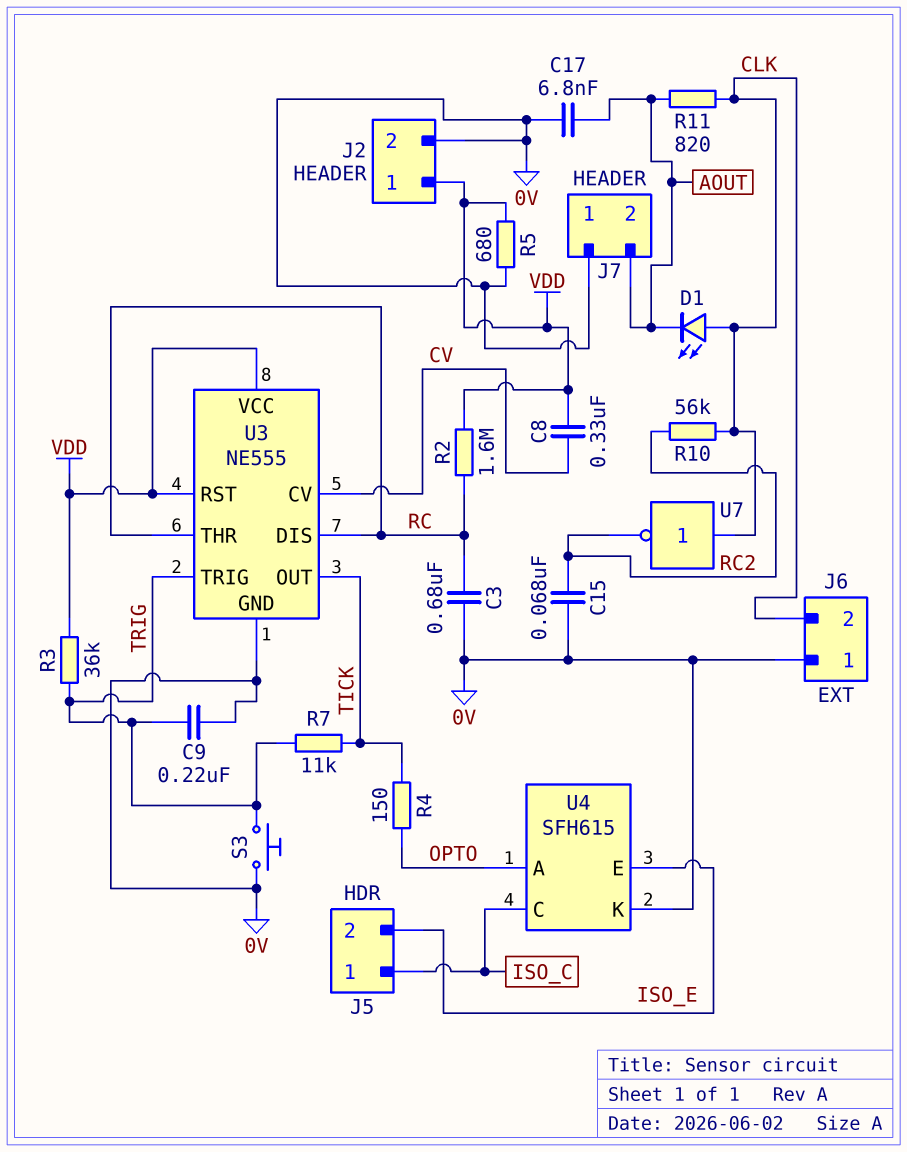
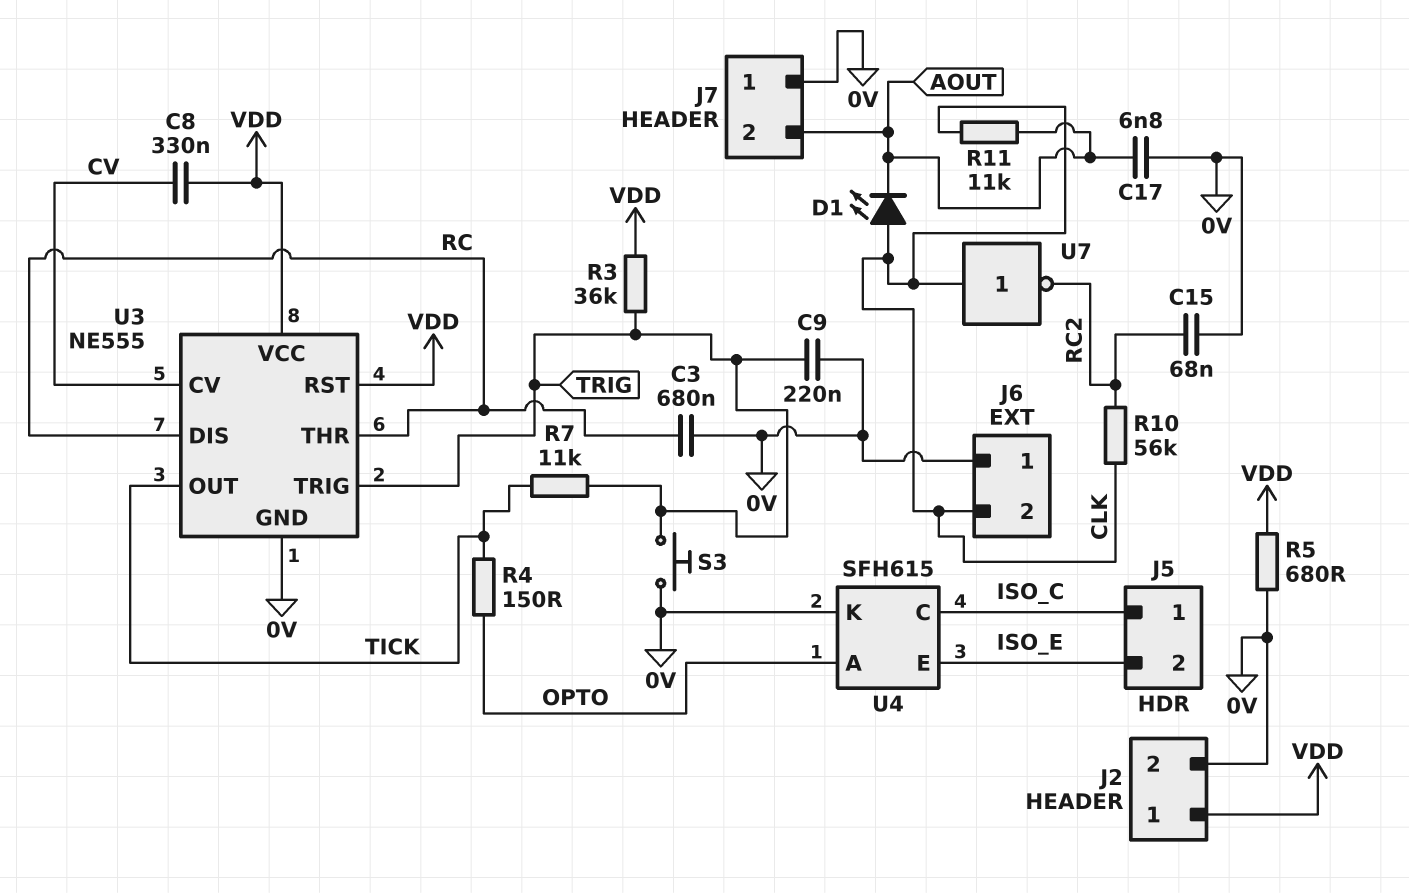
R2: 1.6M (RC, VDD) -> none
R11: 820 (AOUT, CLK) -> 11k (AOUT, CLK)

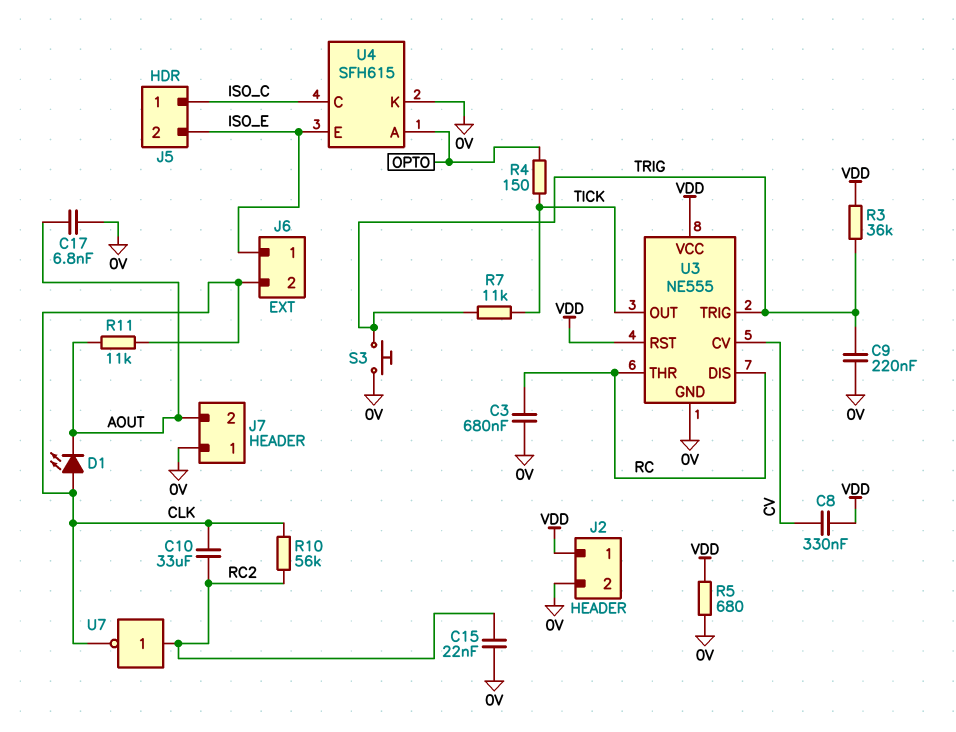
C10: none -> 33uF (CLK, RC2)
C15: 68nF (0V, RC2) -> 22nF (0V, RC2)
J6 pin 1: 0V -> ISO_E
U7: NOT (in CLK, out RC2) -> NOT (in RC2, out CLK)

